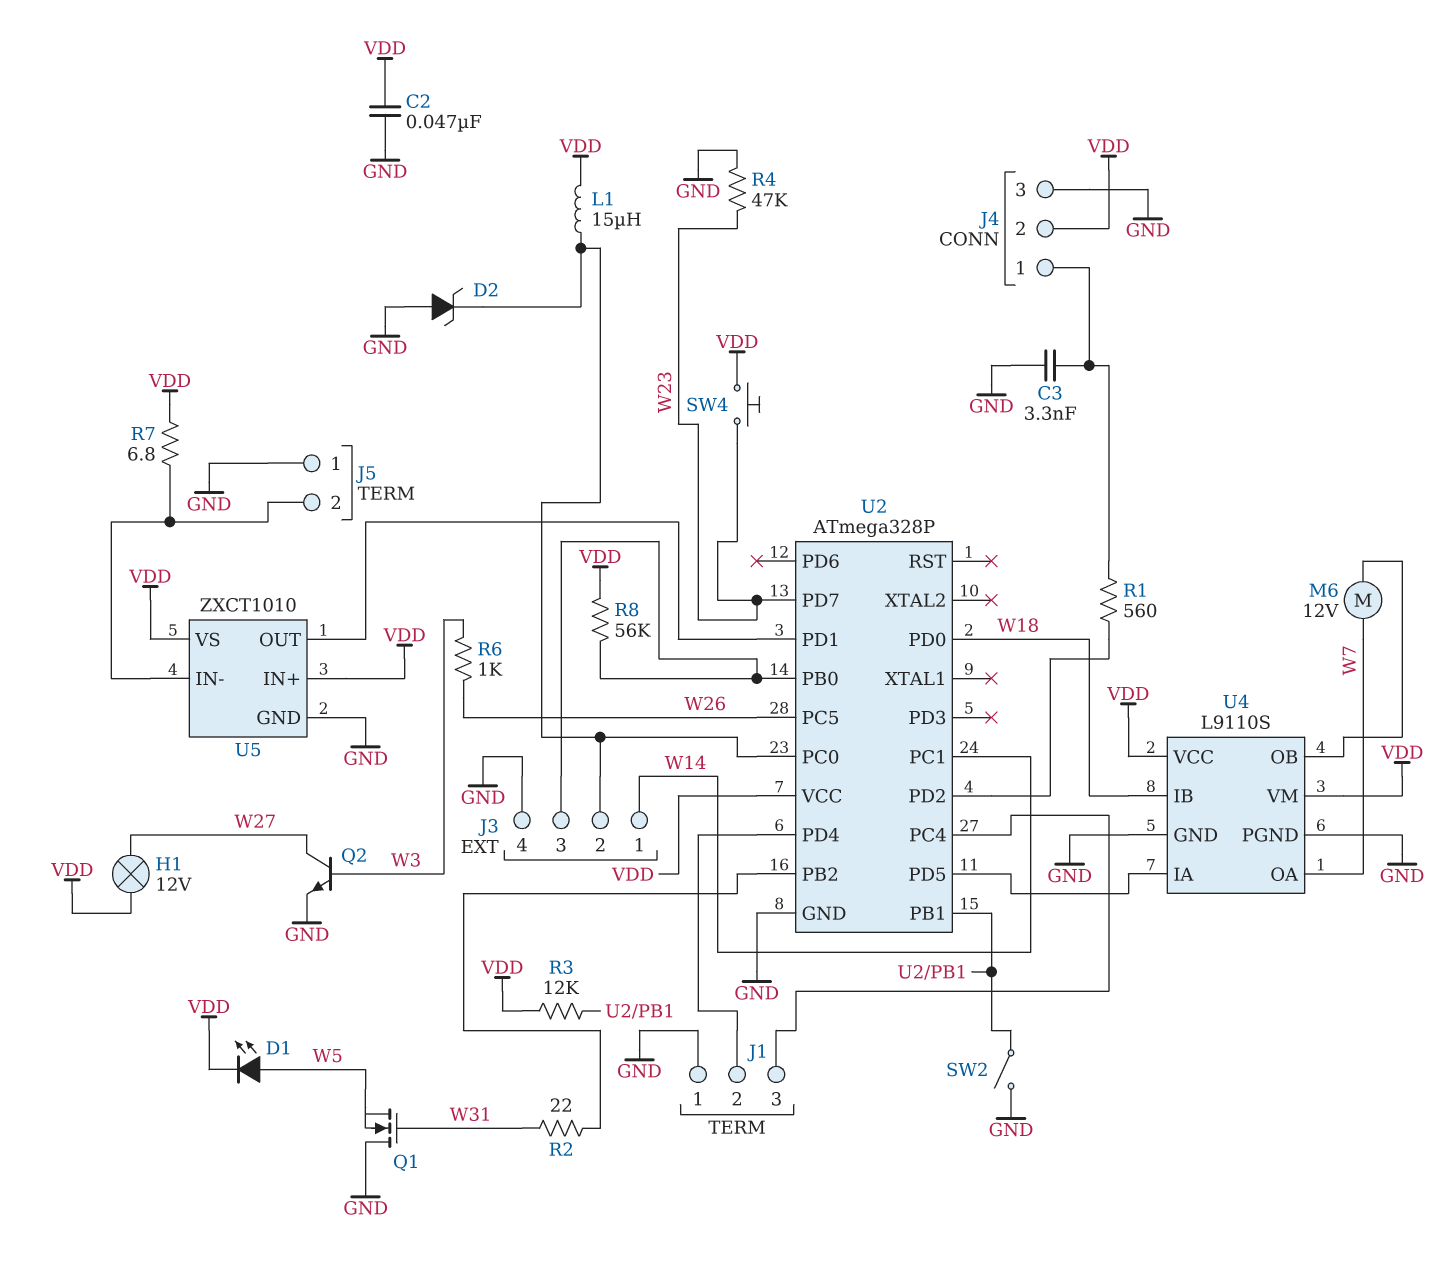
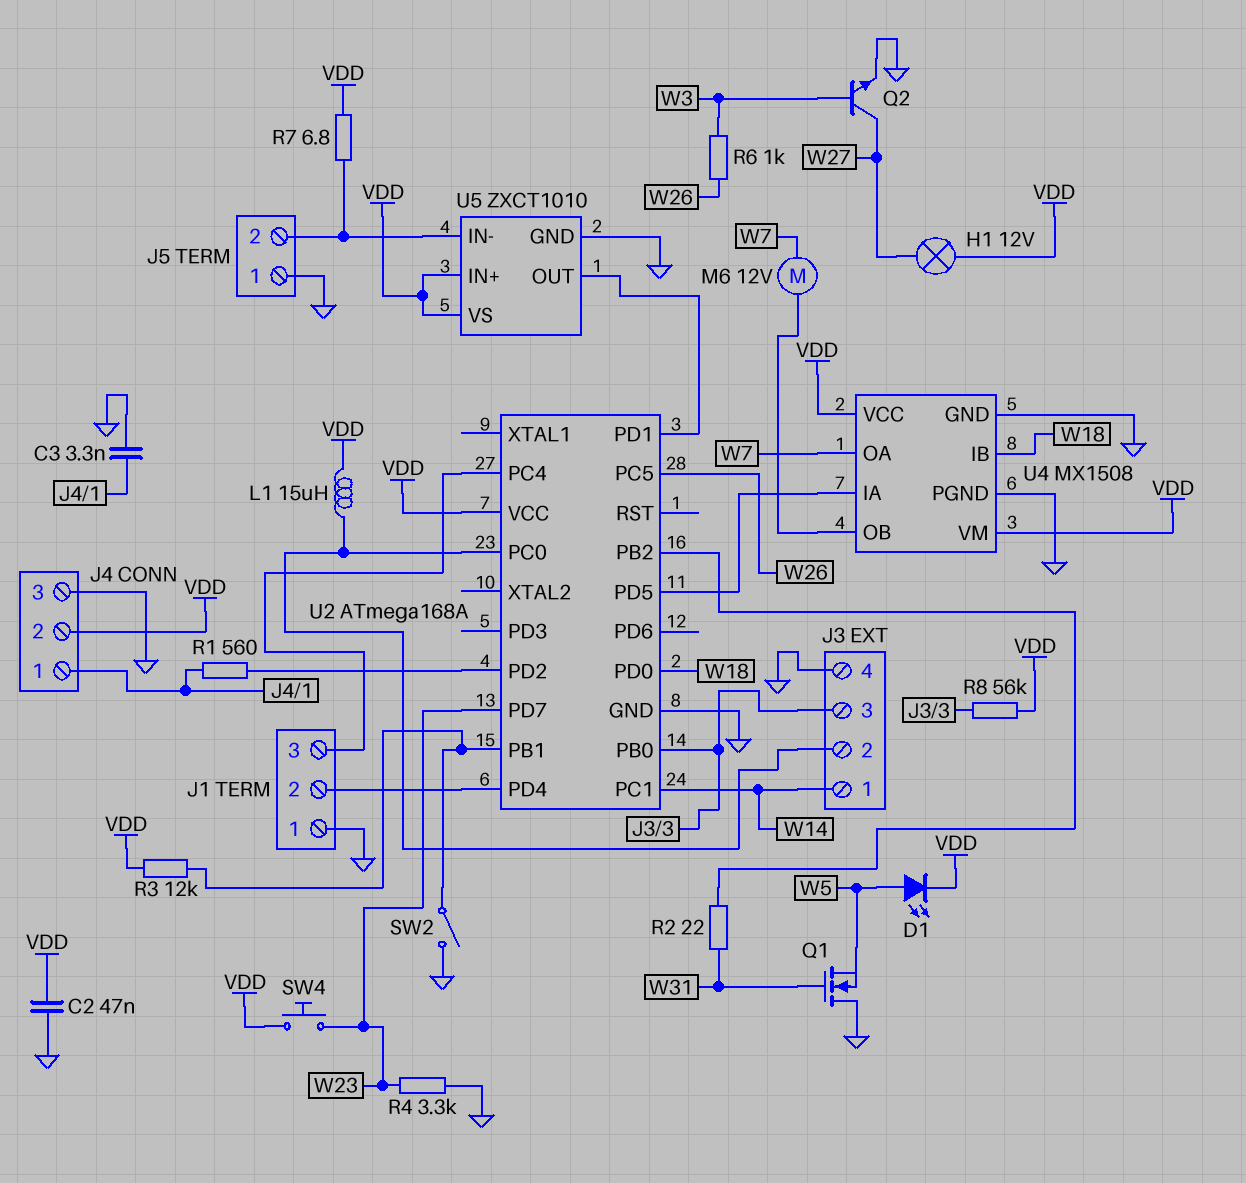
D2: zener (A GND, K J3/2) -> none
R4: 47k (GND, W23) -> 3.3k (GND, W23)
U2: ATmega328P -> ATmega168A
U4: L9110S -> MX1508

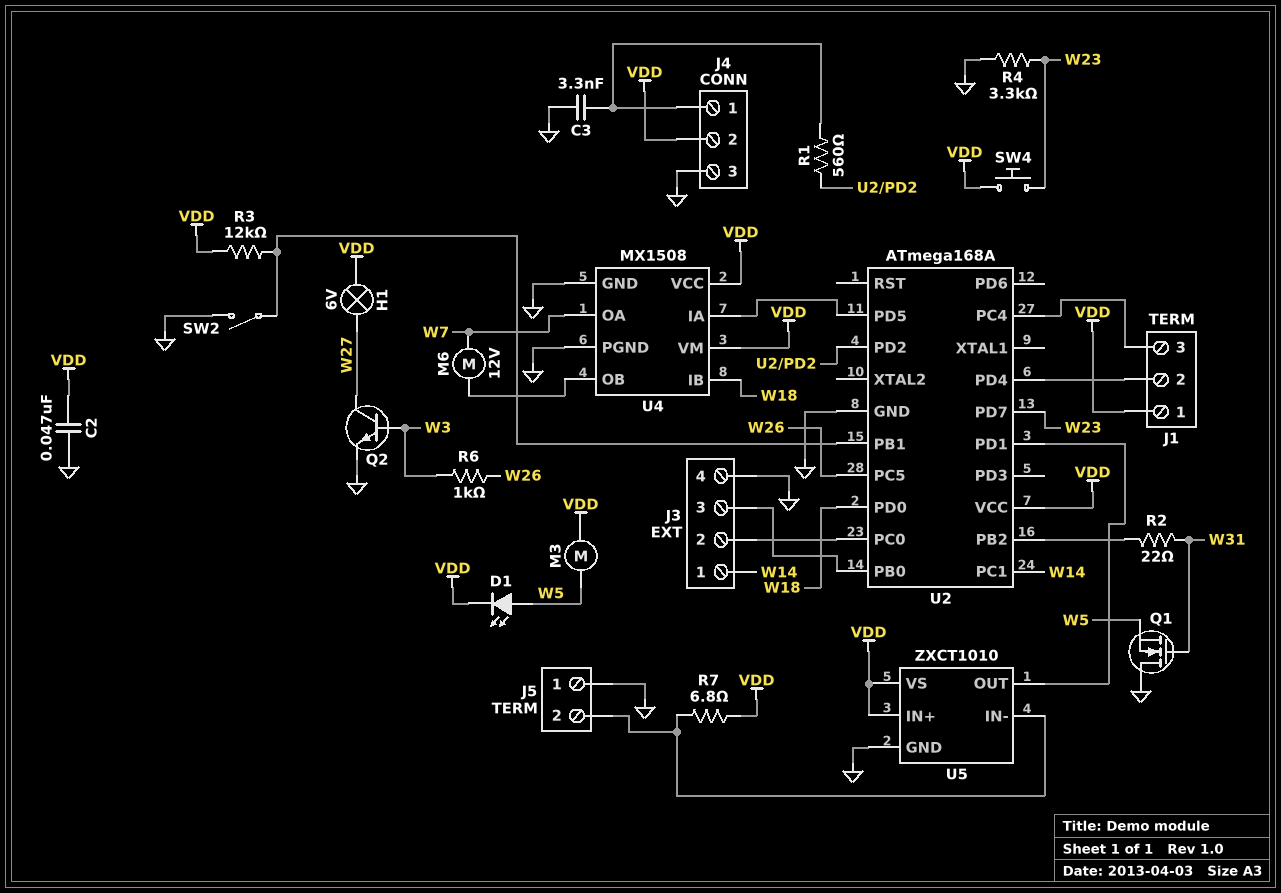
H1: lamp 12V (VDD, W27) -> lamp 6V (VDD, W27)
J1 pin 1: GND -> VDD
L1: 15uH (J3/2, VDD) -> none
M3: none -> motor (VDD, W5)
R8: 56k (J3/3, VDD) -> none

